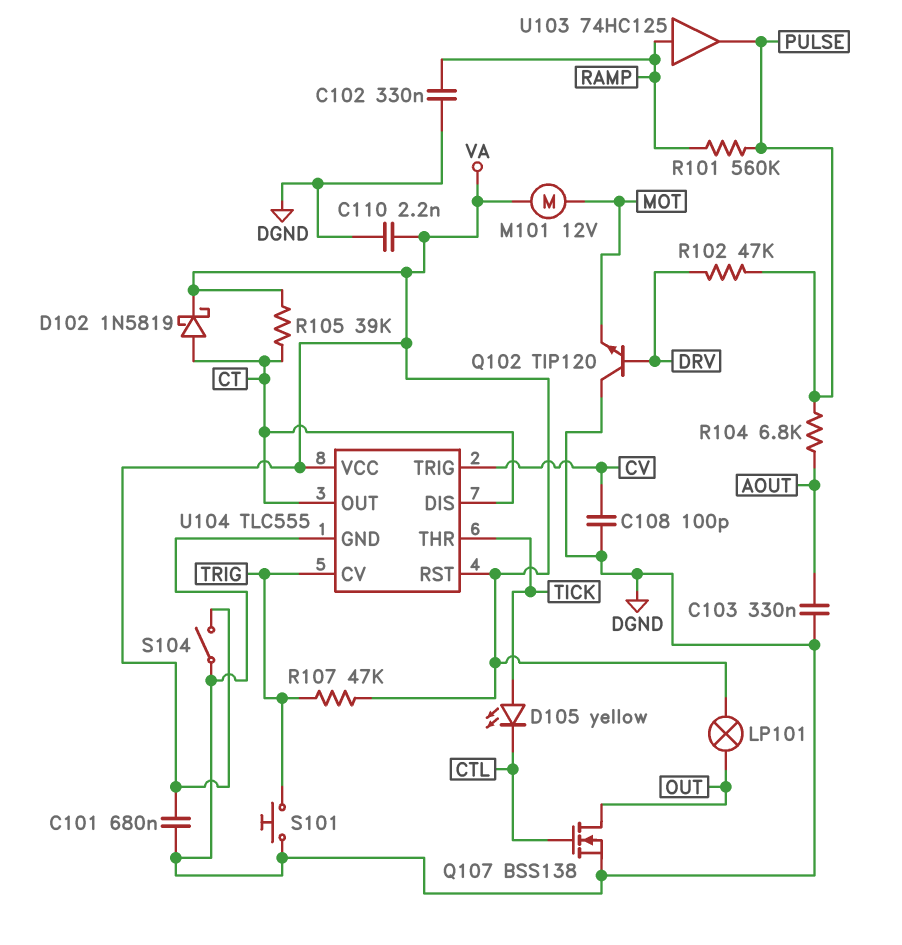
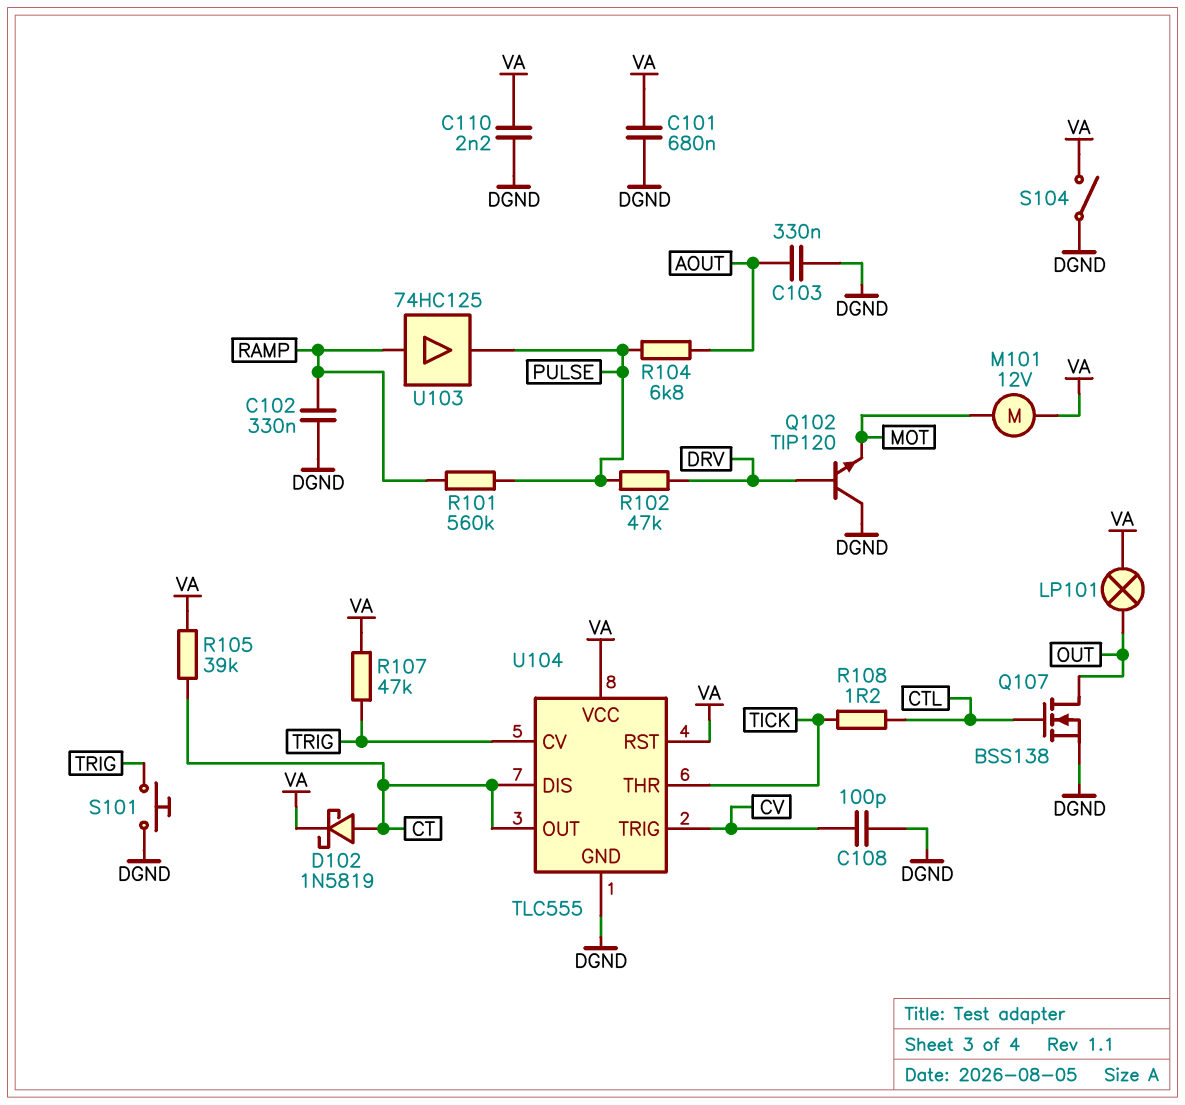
D105: LED yellow (A TICK, K CTL) -> none
R108: none -> 1.2 (CTL, TICK)

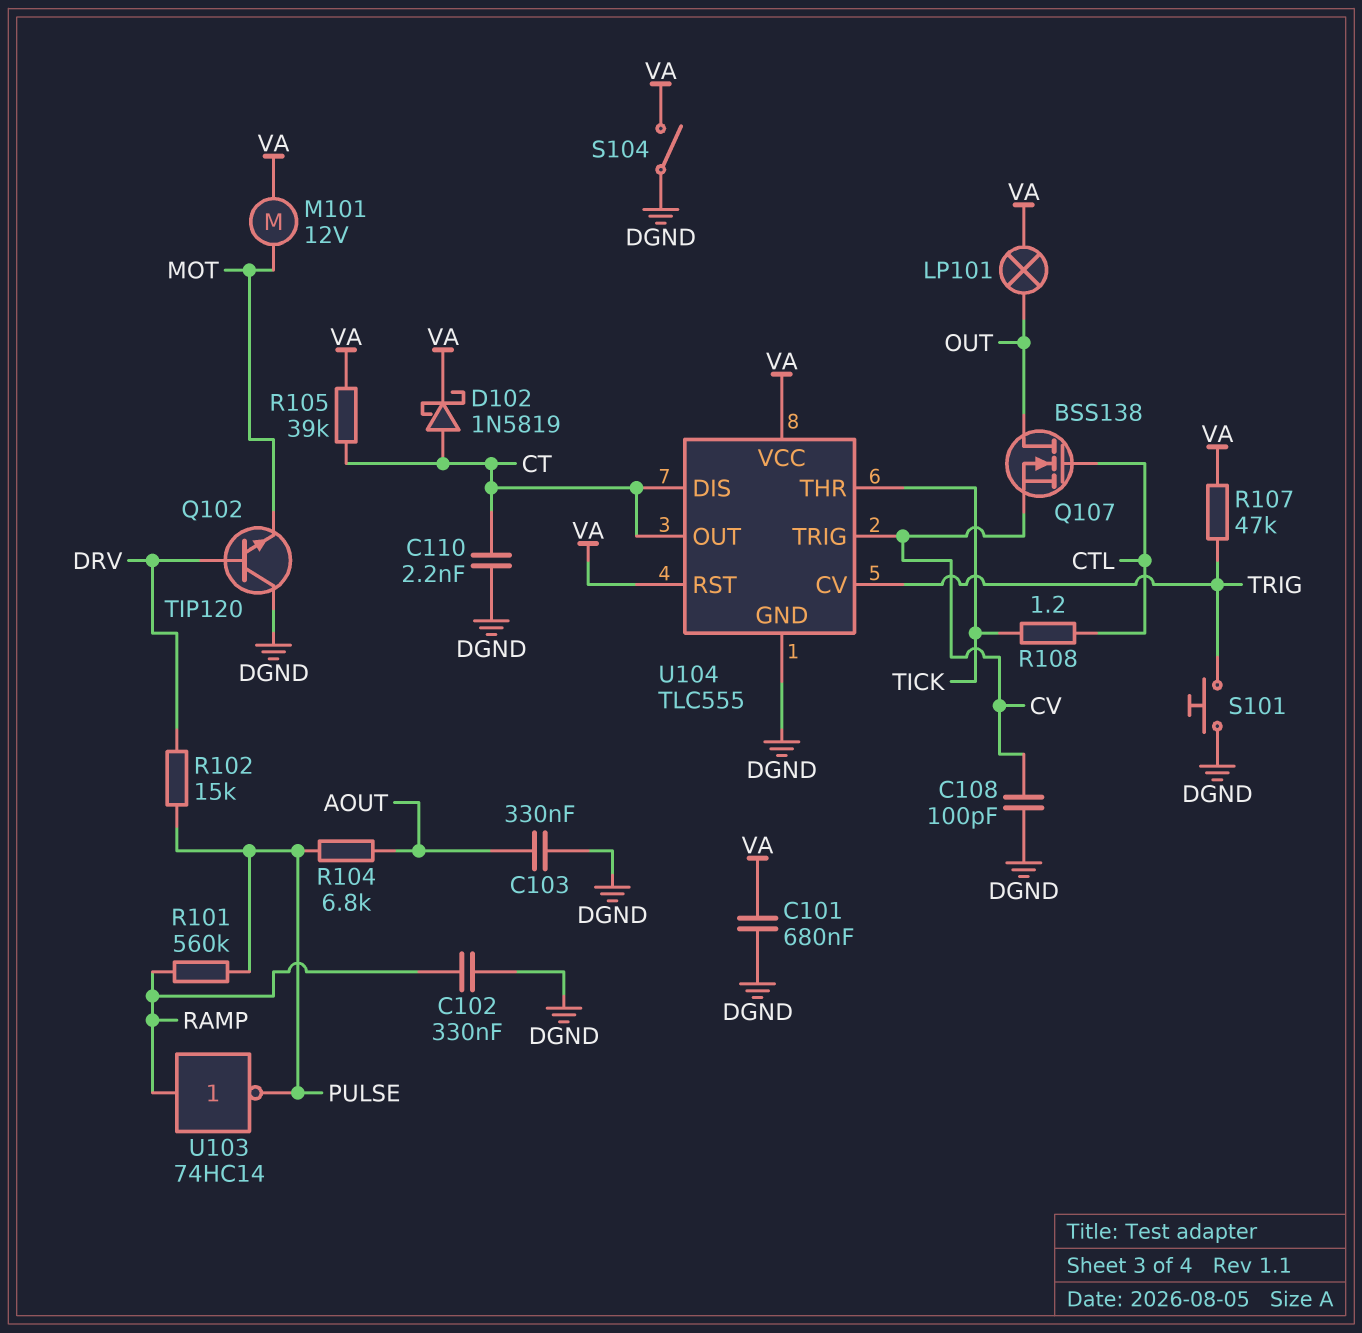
C110: 2.2nF (DGND, VA) -> 2.2nF (CT, DGND)
Q107: NMOS BSS138 (G CTL, D OUT, S DGND) -> NMOS BSS138 (G CTL, D OUT, S CV)
R102: 47k (DRV, PULSE) -> 15k (DRV, PULSE)
U103: buffer 74HC125 (in RAMP, out PULSE) -> NOT 74HC14 (in RAMP, out PULSE)

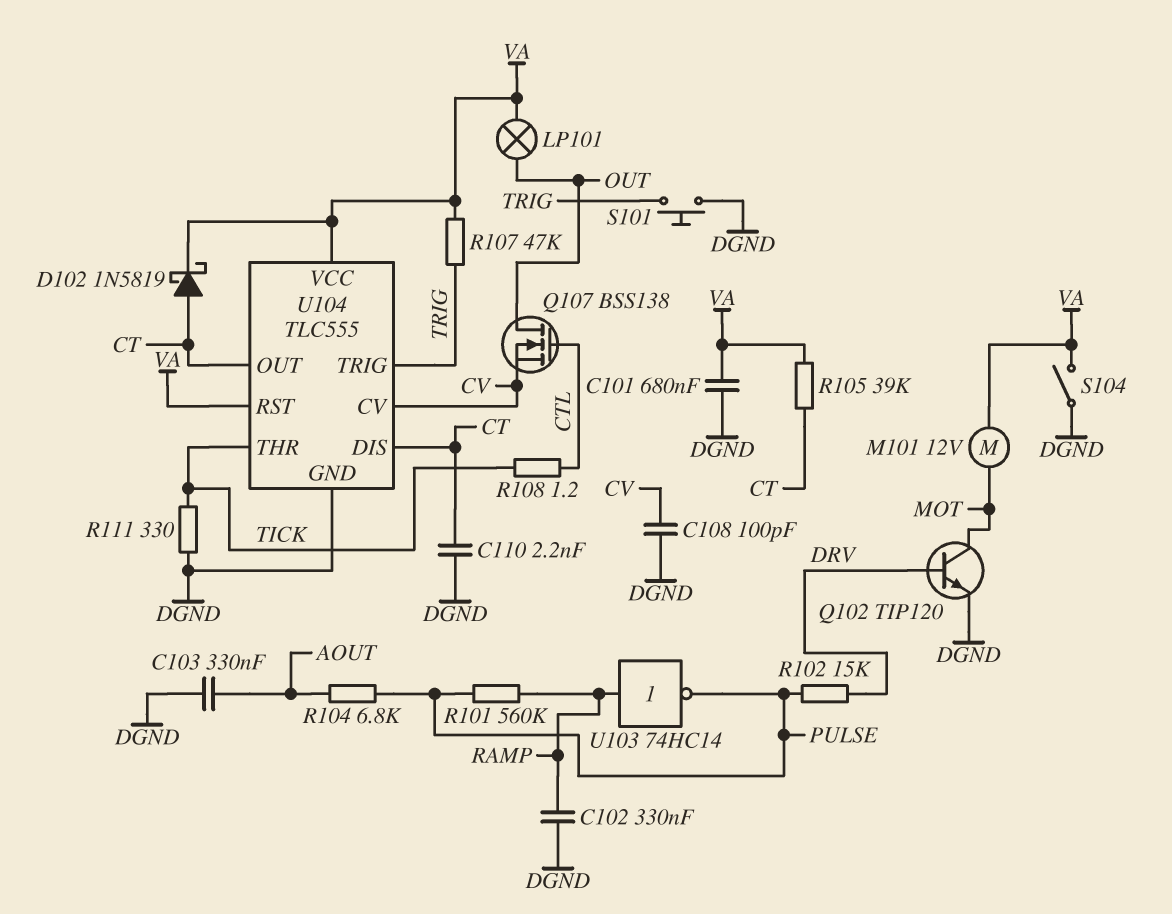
Q102: NPN TIP120 (B DRV, C DGND, E MOT) -> NPN TIP120 (B DRV, C MOT, E DGND)
R111: none -> 330 (DGND, TICK)
U104 pin CV: TRIG -> CV
U104 pin TRIG: CV -> TRIG

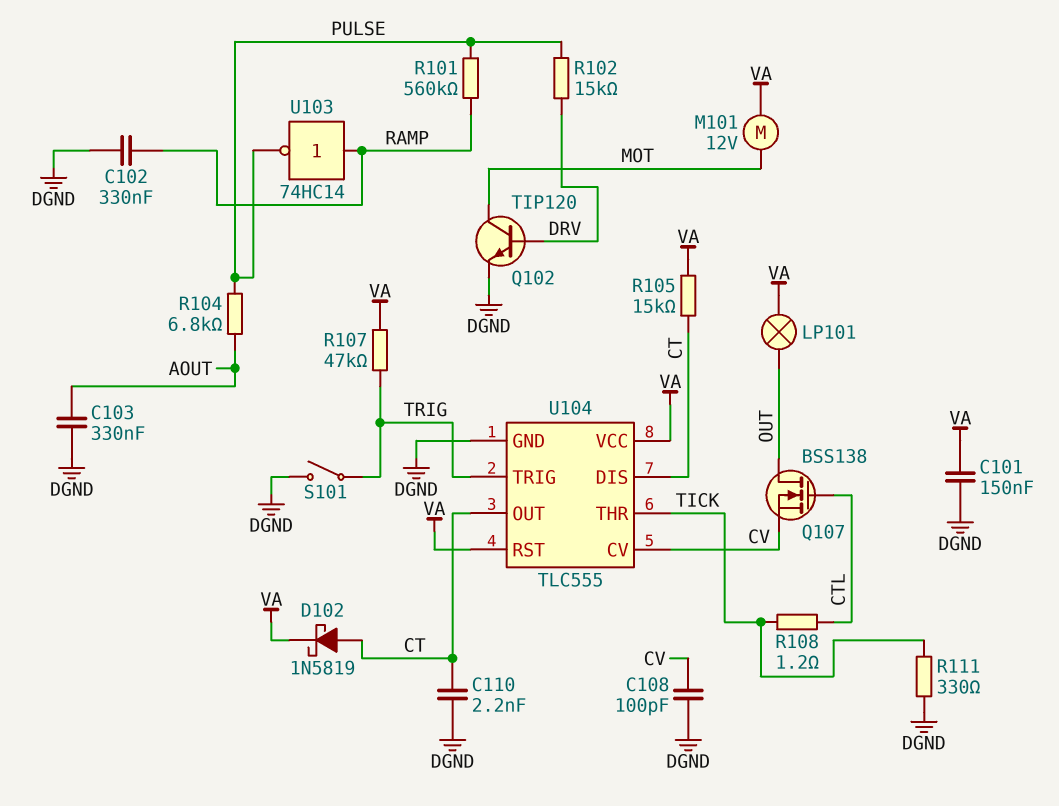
C101: 680nF (DGND, VA) -> 150nF (DGND, VA)
R105: 39k (CT, VA) -> 15k (CT, VA)
S101: button (DGND, TRIG) -> switch (DGND, TRIG)
S104: switch (DGND, VA) -> none

